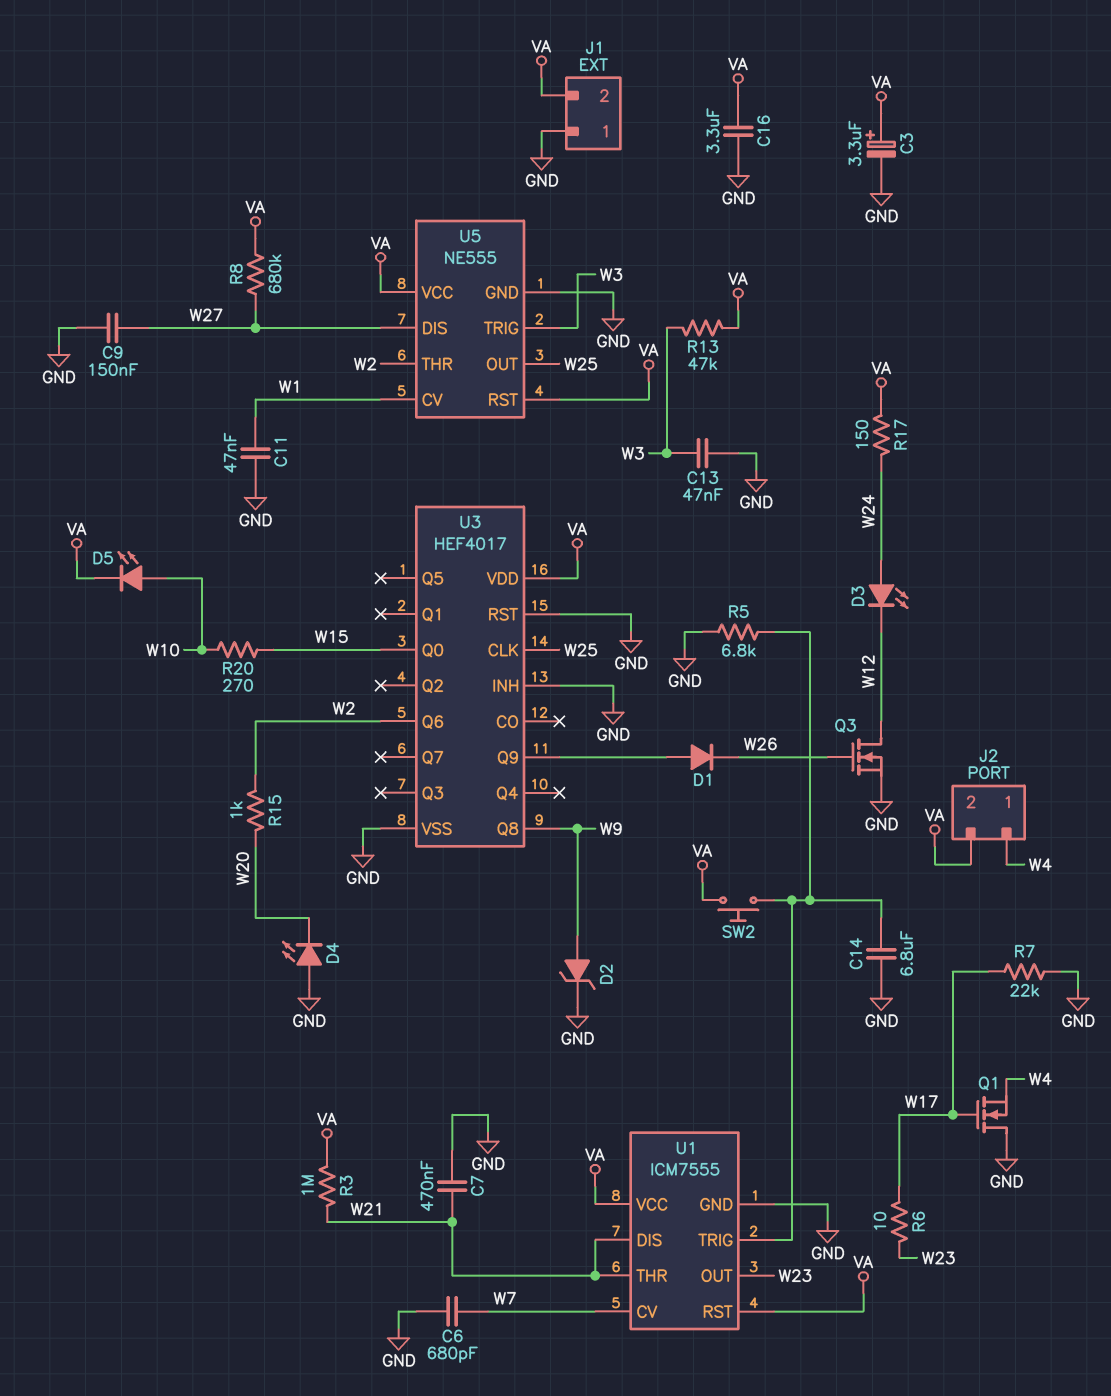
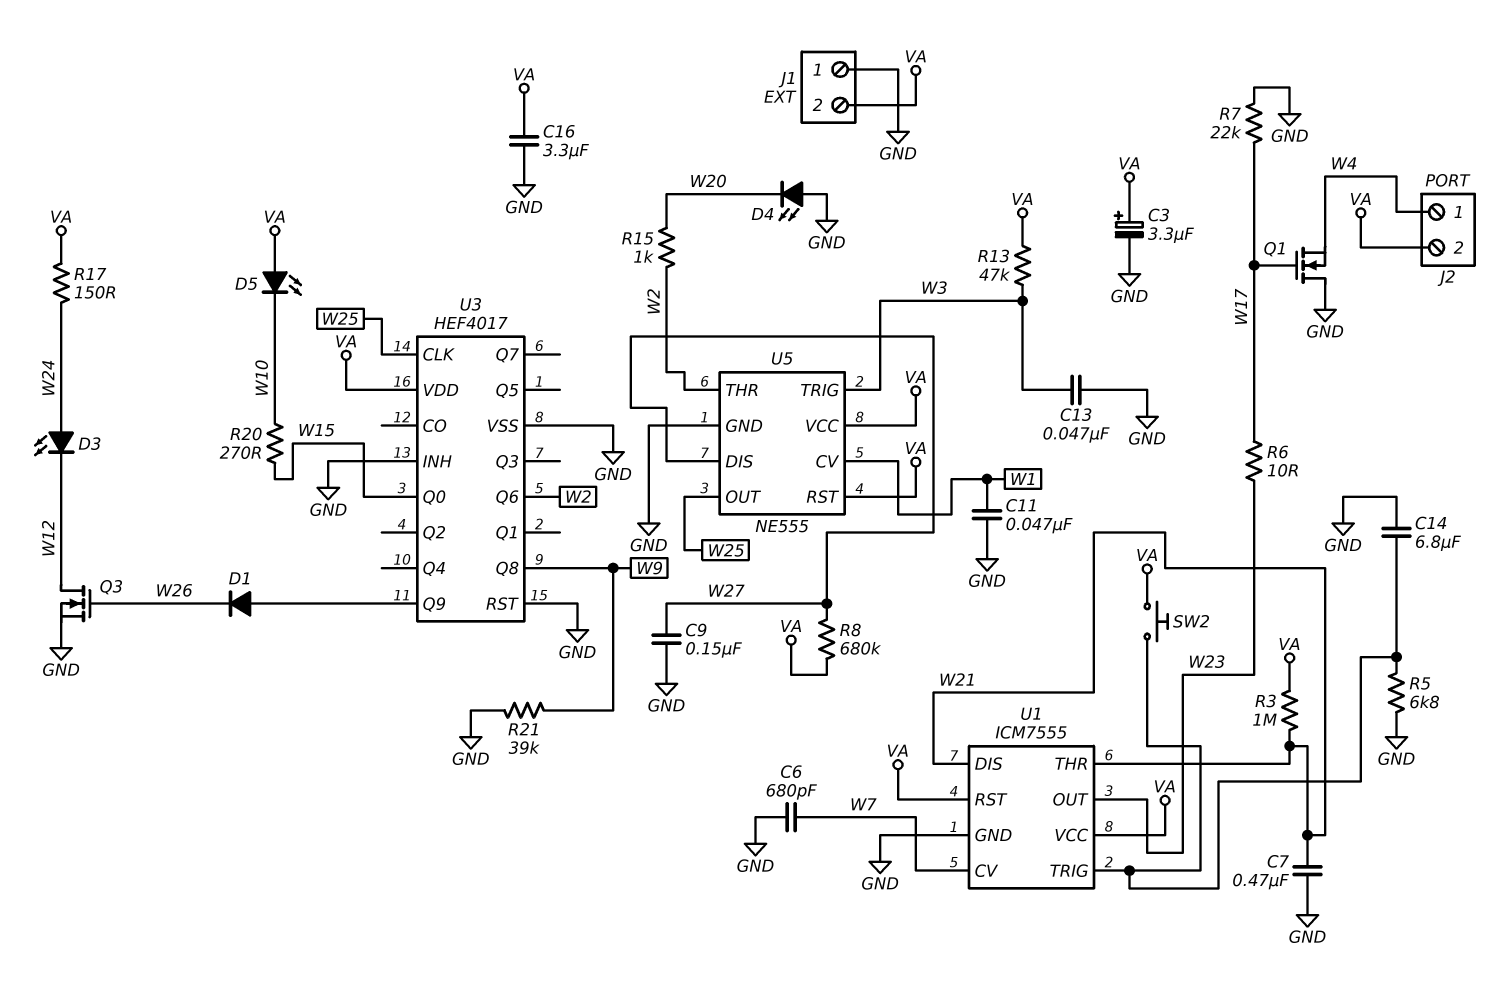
D2: zener (A W9, K GND) -> none
D5: LED (A W10, K VA) -> LED (A VA, K W10)
R21: none -> 39k (GND, W9)

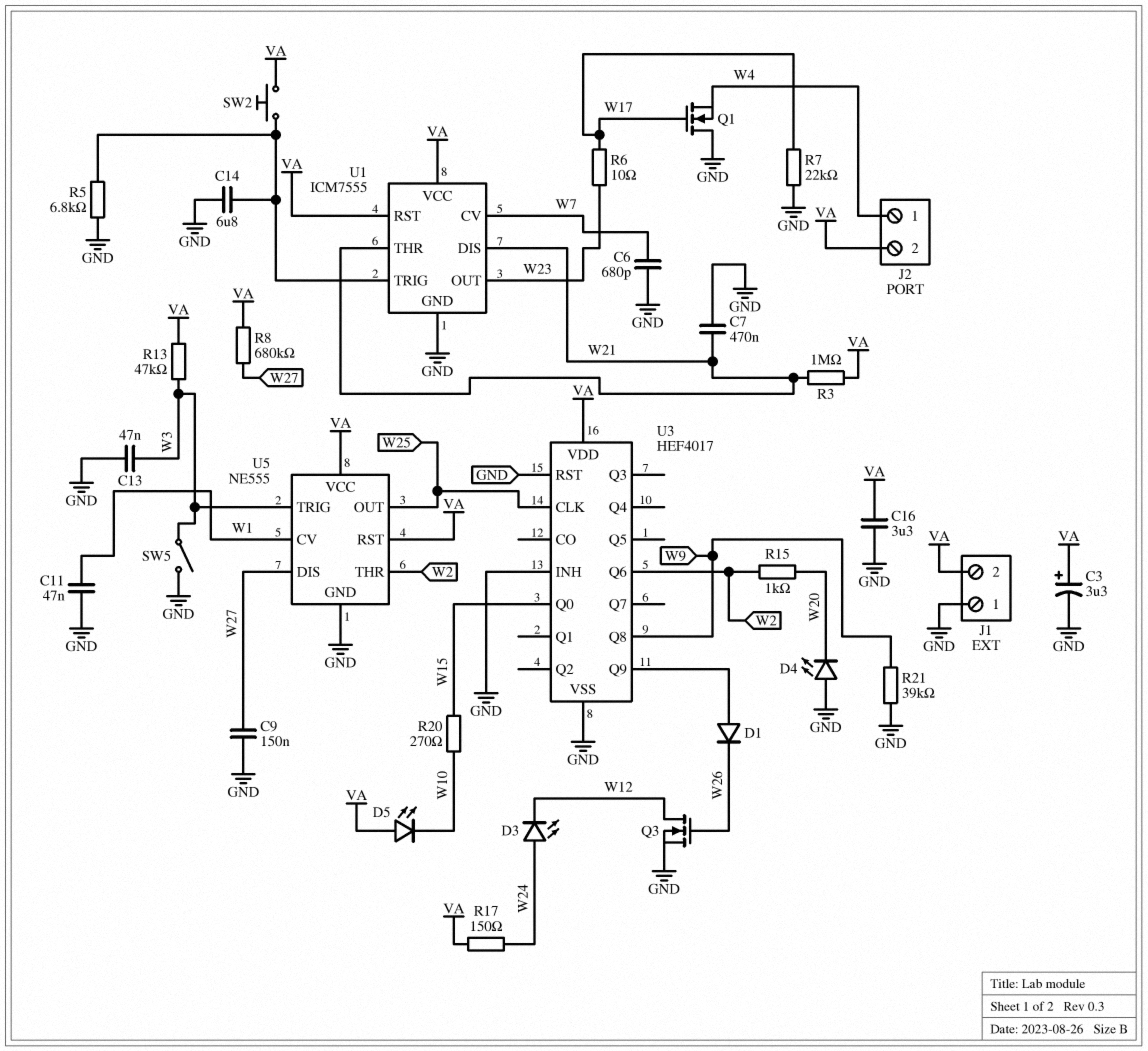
SW5: none -> switch (GND, W3)

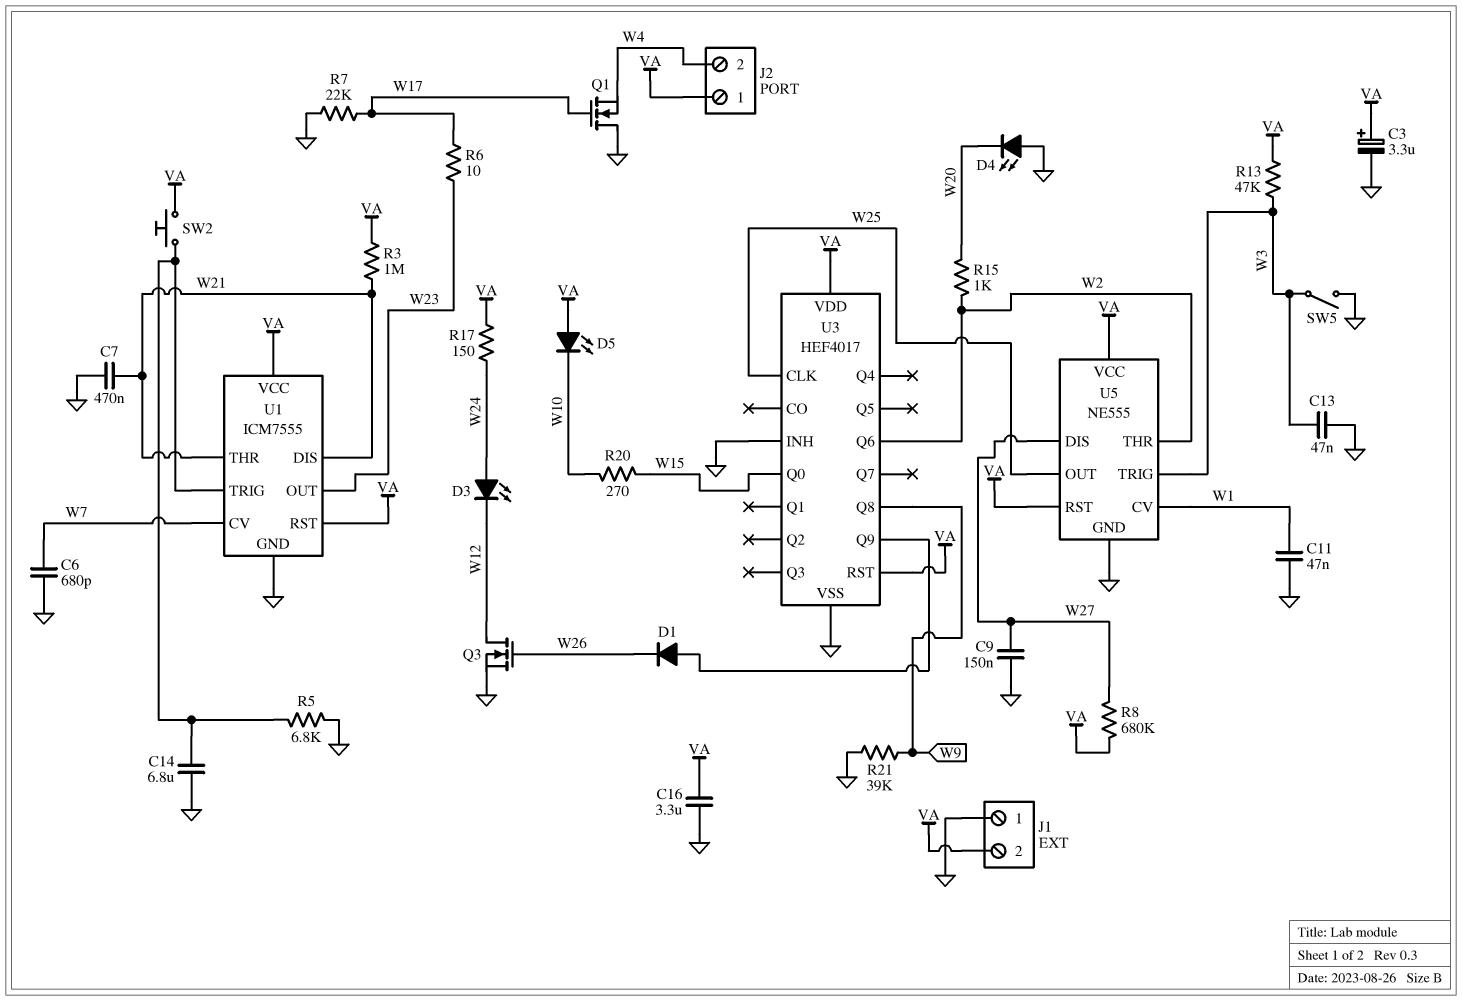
J2 pin 1: W4 -> VA
J2 pin 2: VA -> W4
U3 pin RST: GND -> VA

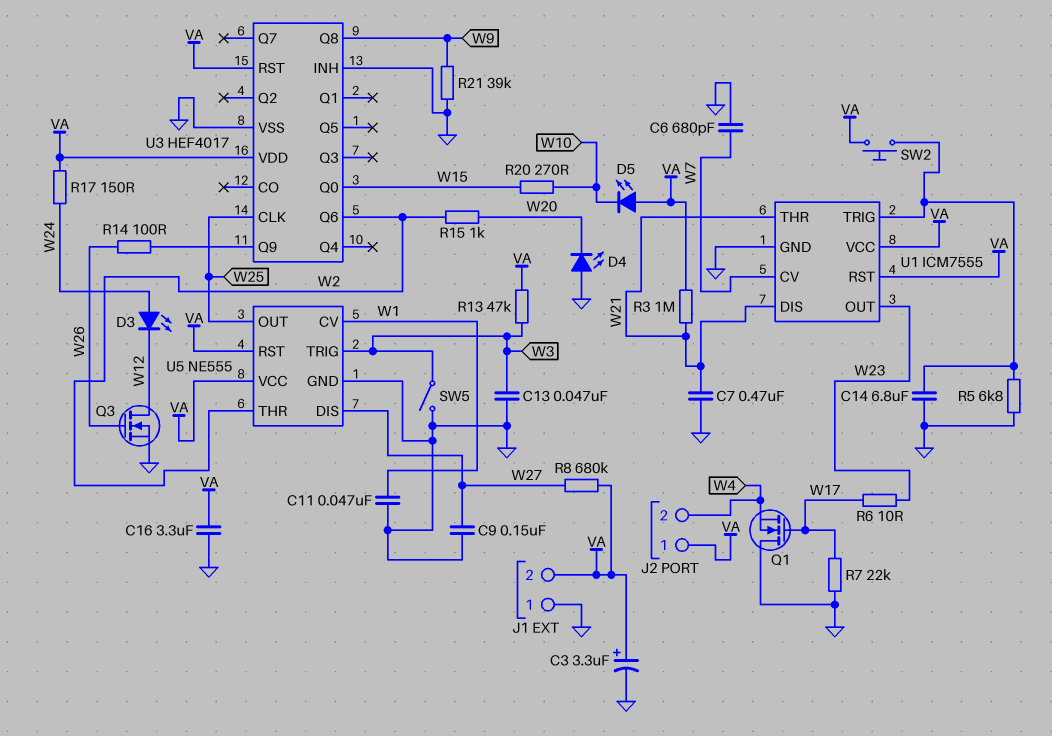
D1: diode (A U3/Q9, K W26) -> none
R14: none -> 100 (U3/Q9, W26)

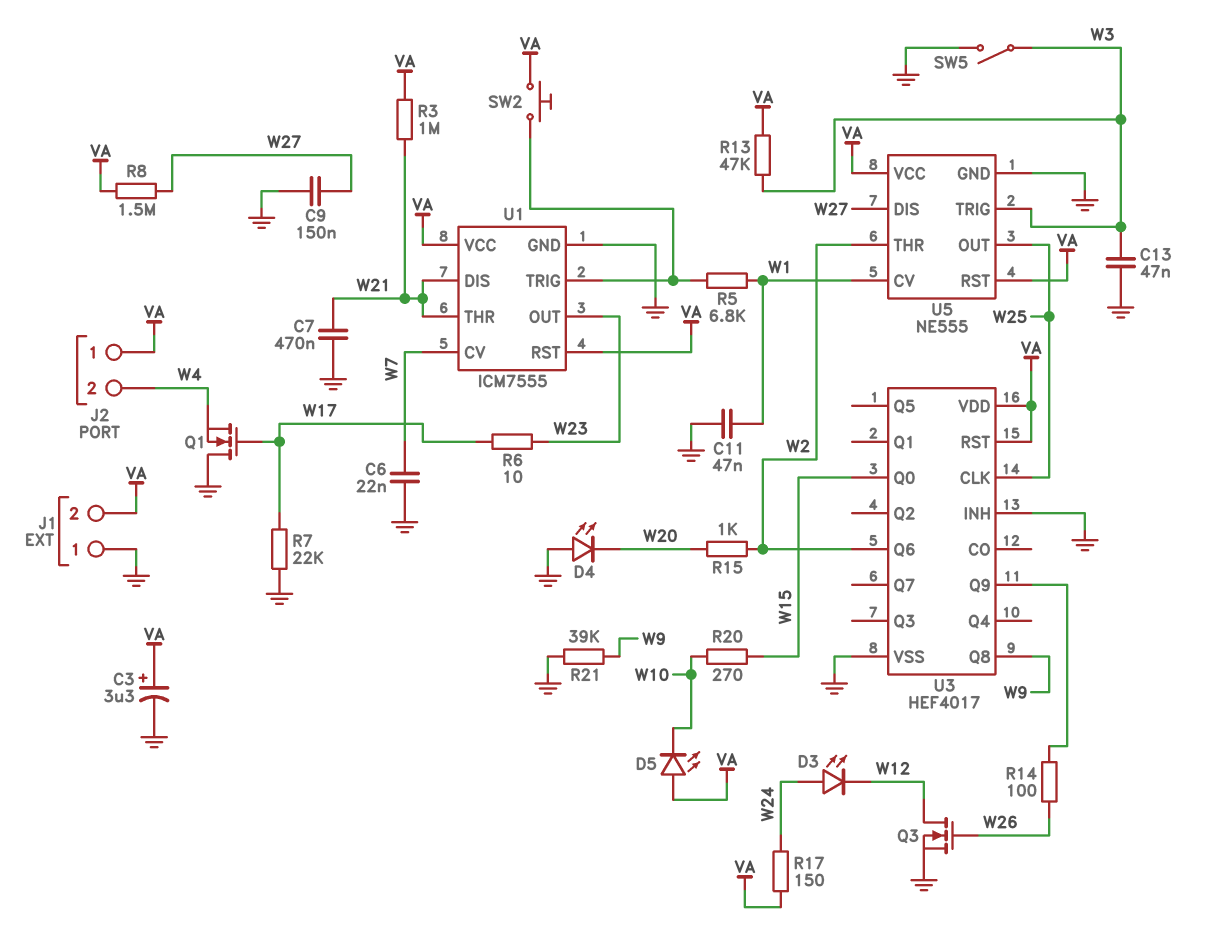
C6: 680pF (GND, W7) -> 22nF (GND, W7)
C14: 6.8uF (GND, U1/TRIG) -> none
C16: 3.3uF (GND, VA) -> none
R5: 6.8k (GND, U1/TRIG) -> 6.8k (U1/TRIG, W1)
R8: 680k (VA, W27) -> 1.5M (VA, W27)

